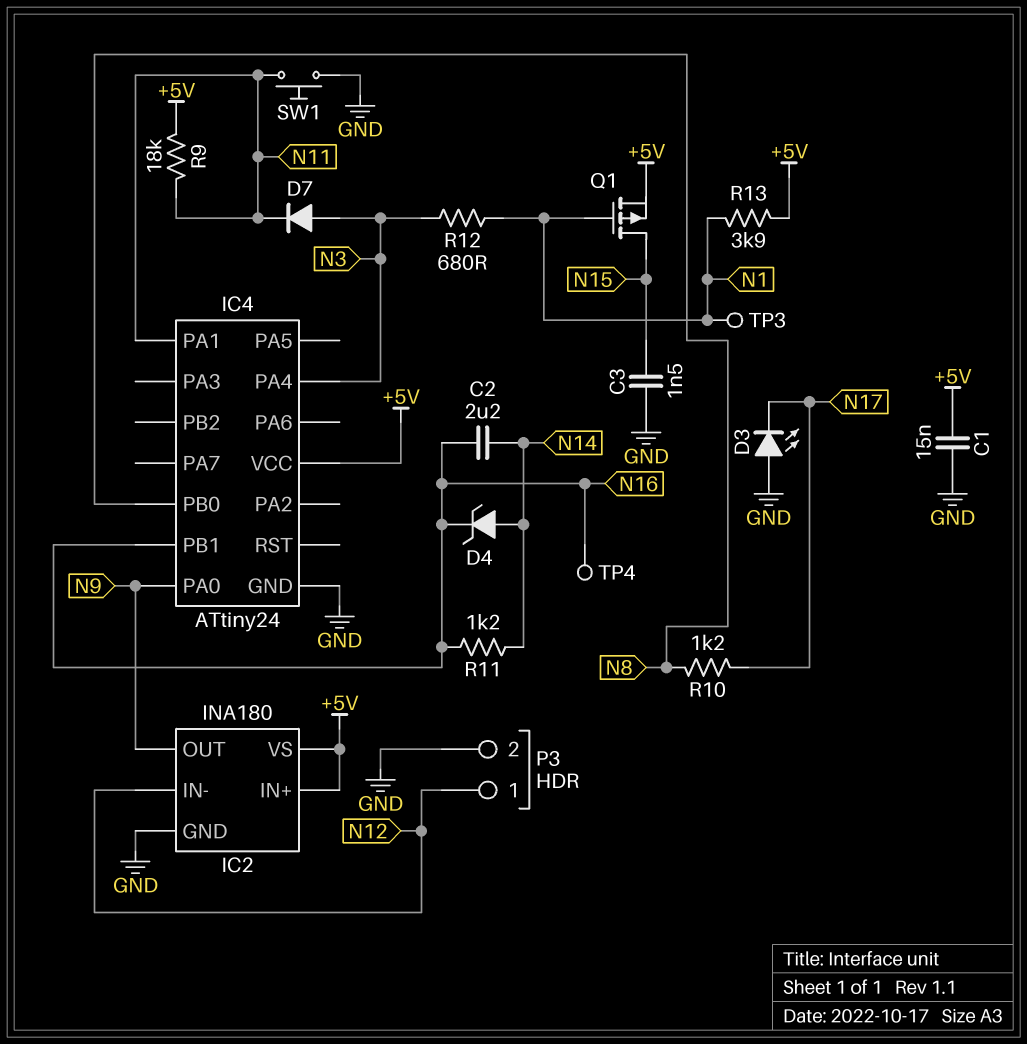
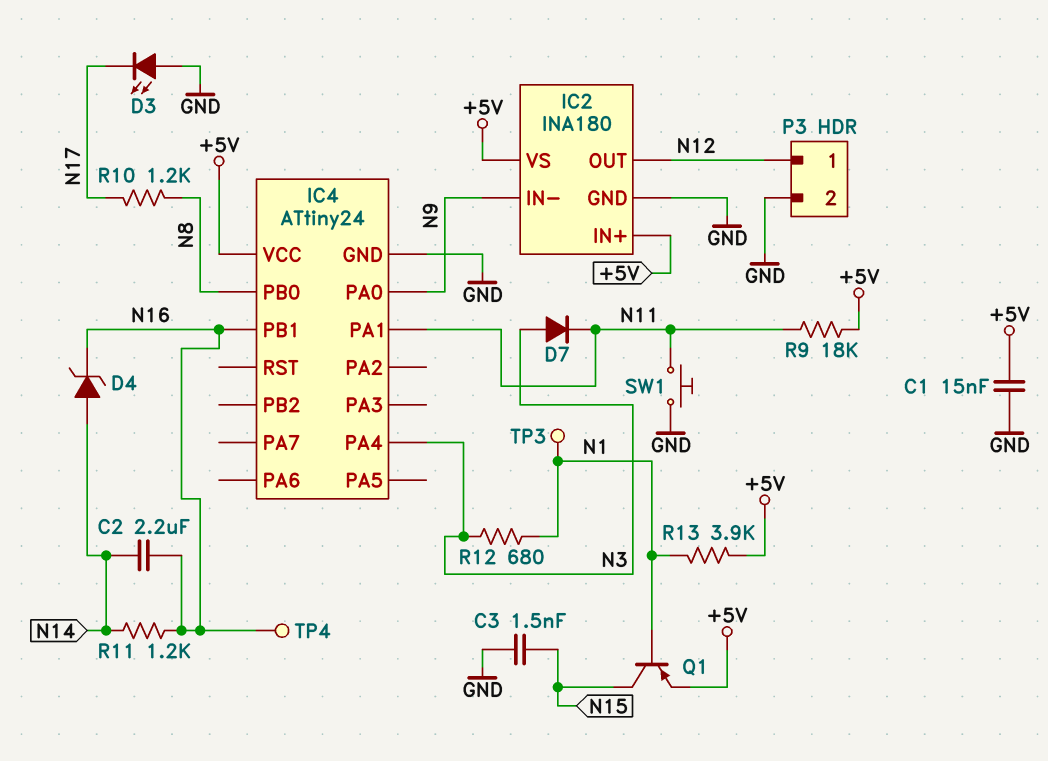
IC2 pin IN-: N12 -> N9
IC2 pin OUT: N9 -> N12
Q1: PMOS (G N1, D N15, S +5V) -> PNP (B N1, C N15, E +5V)

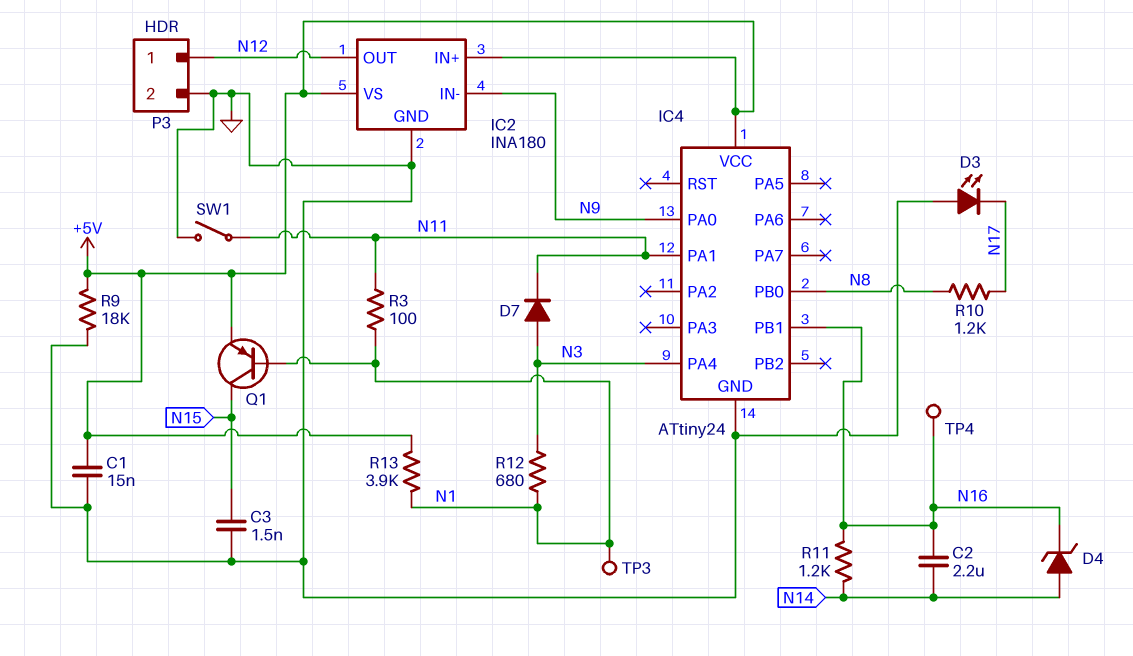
R3: none -> 100 (N1, N11)
R9: 18k (+5V, N11) -> 18k (+5V, GND)
SW1: button (GND, N11) -> switch (GND, N11)

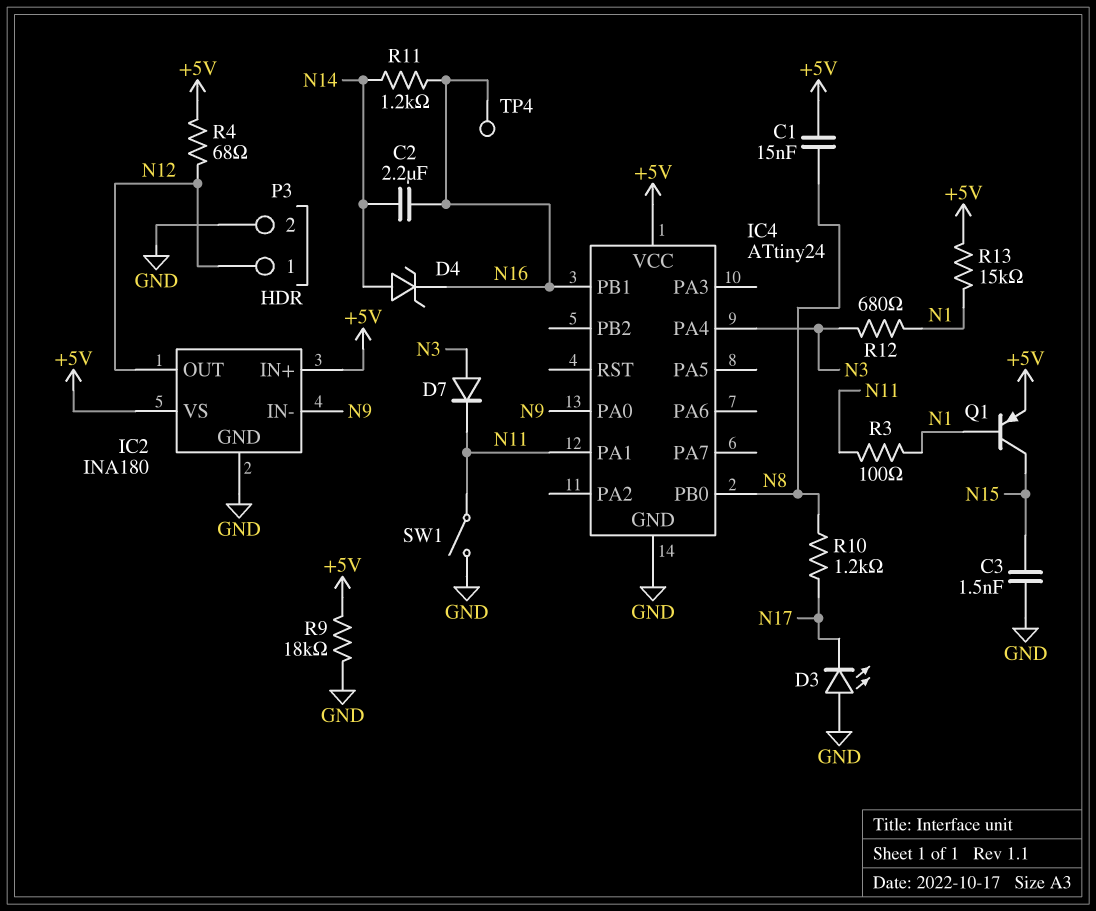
C1: 15nF (+5V, GND) -> 15nF (+5V, N8)
R4: none -> 68 (+5V, N12)
R13: 3.9k (+5V, N1) -> 15k (+5V, N1)
TP3: test point (N1) -> none

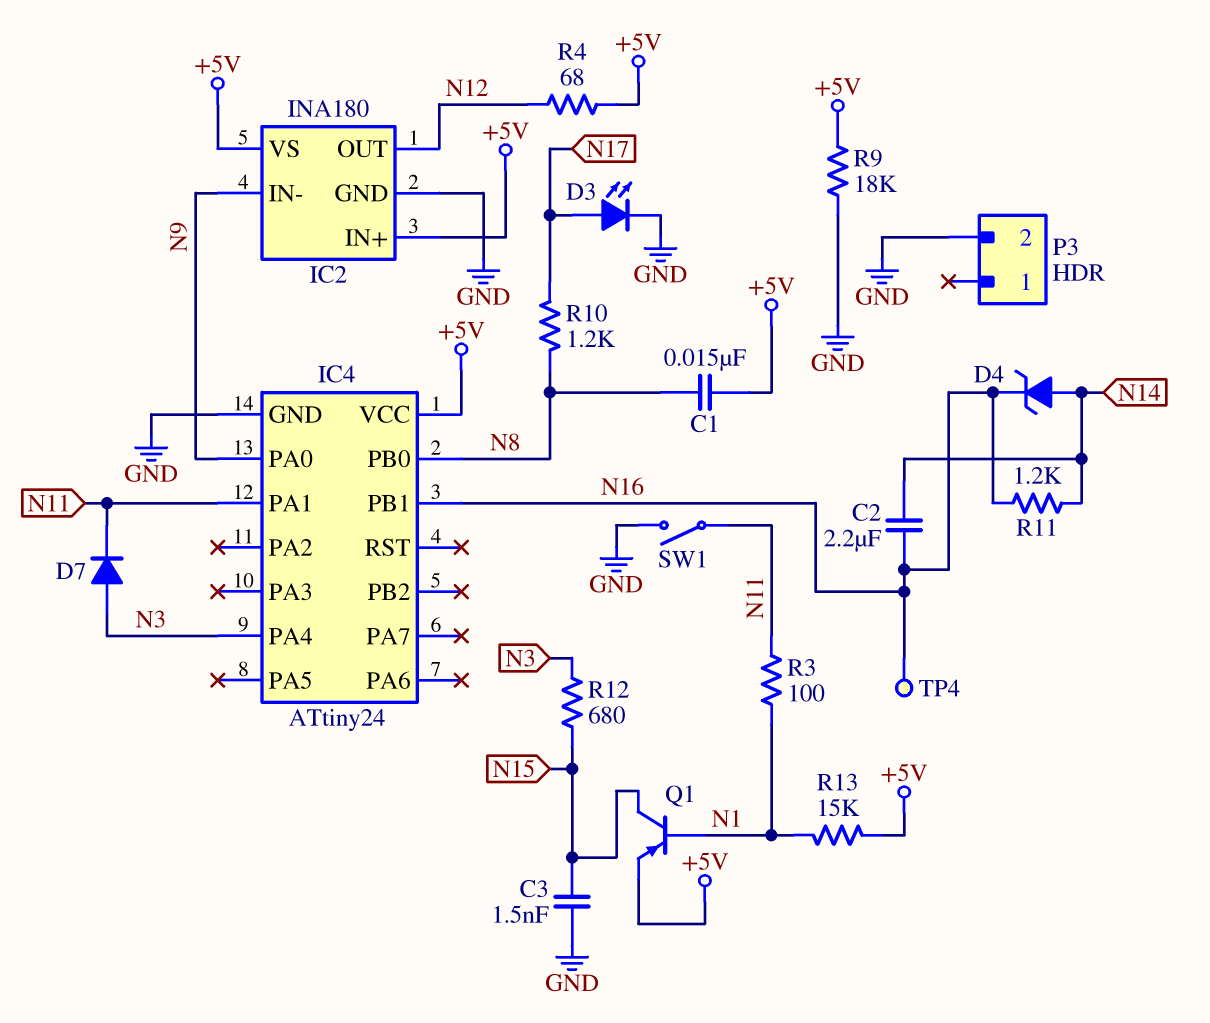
D3: LED (A GND, K N17) -> LED (A N17, K GND)
P3 pin 1: N12 -> none
R12: 680 (N1, N3) -> 680 (N3, N15)

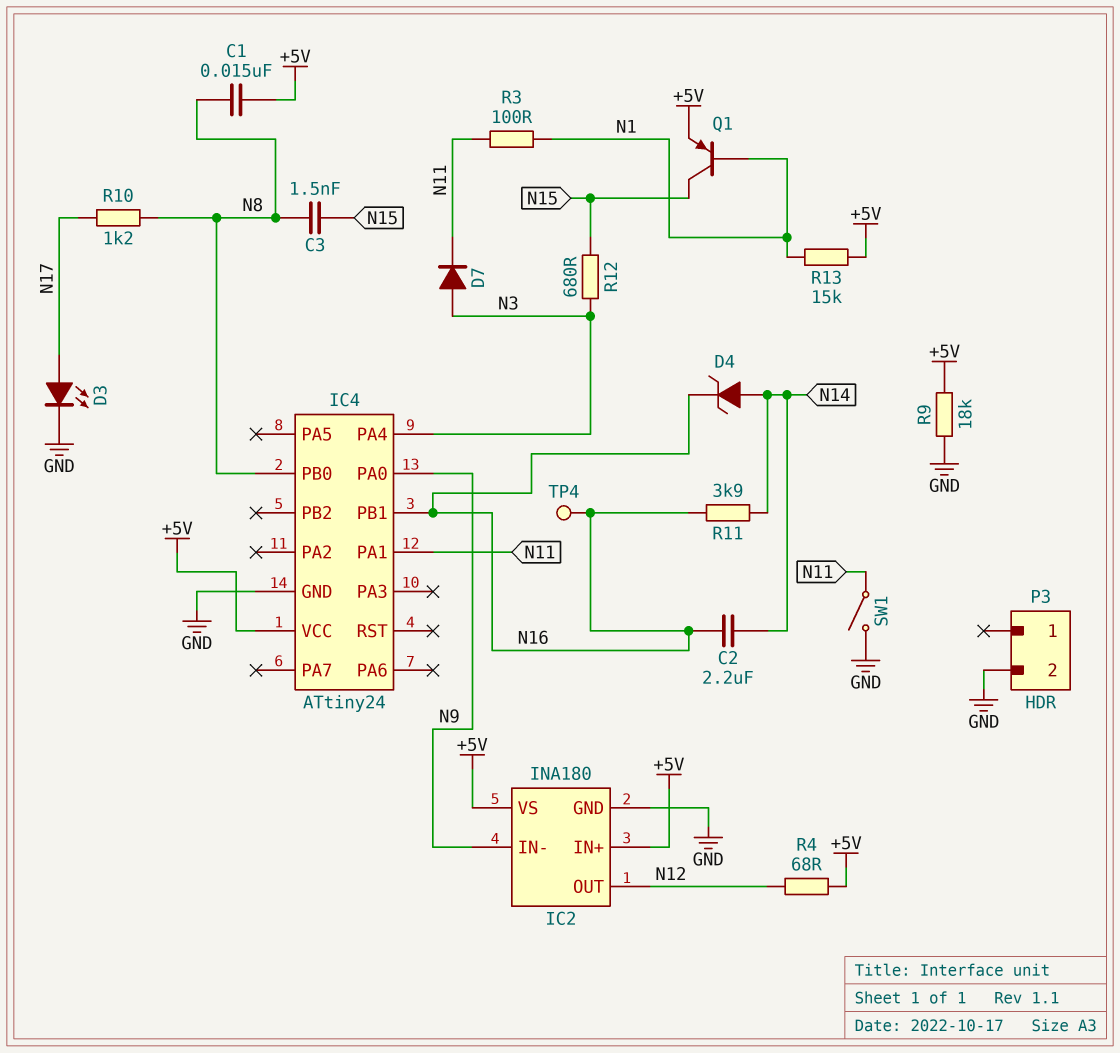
C3: 1.5nF (GND, N15) -> 1.5nF (N8, N15)
R11: 1.2k (N14, N16) -> 3.9k (N14, N16)

